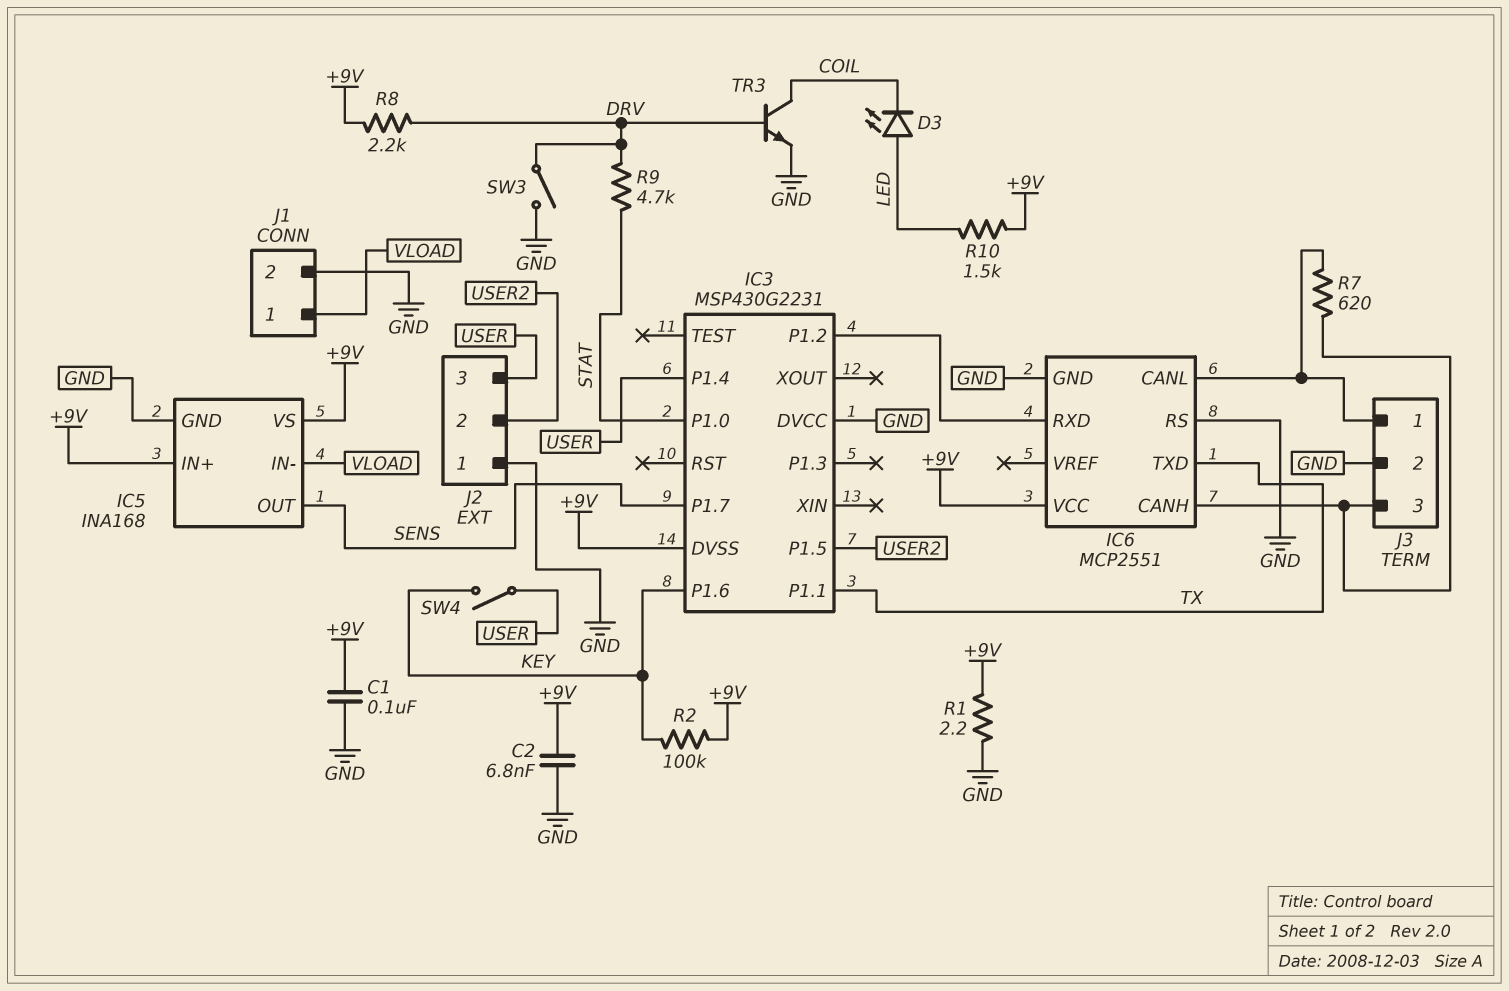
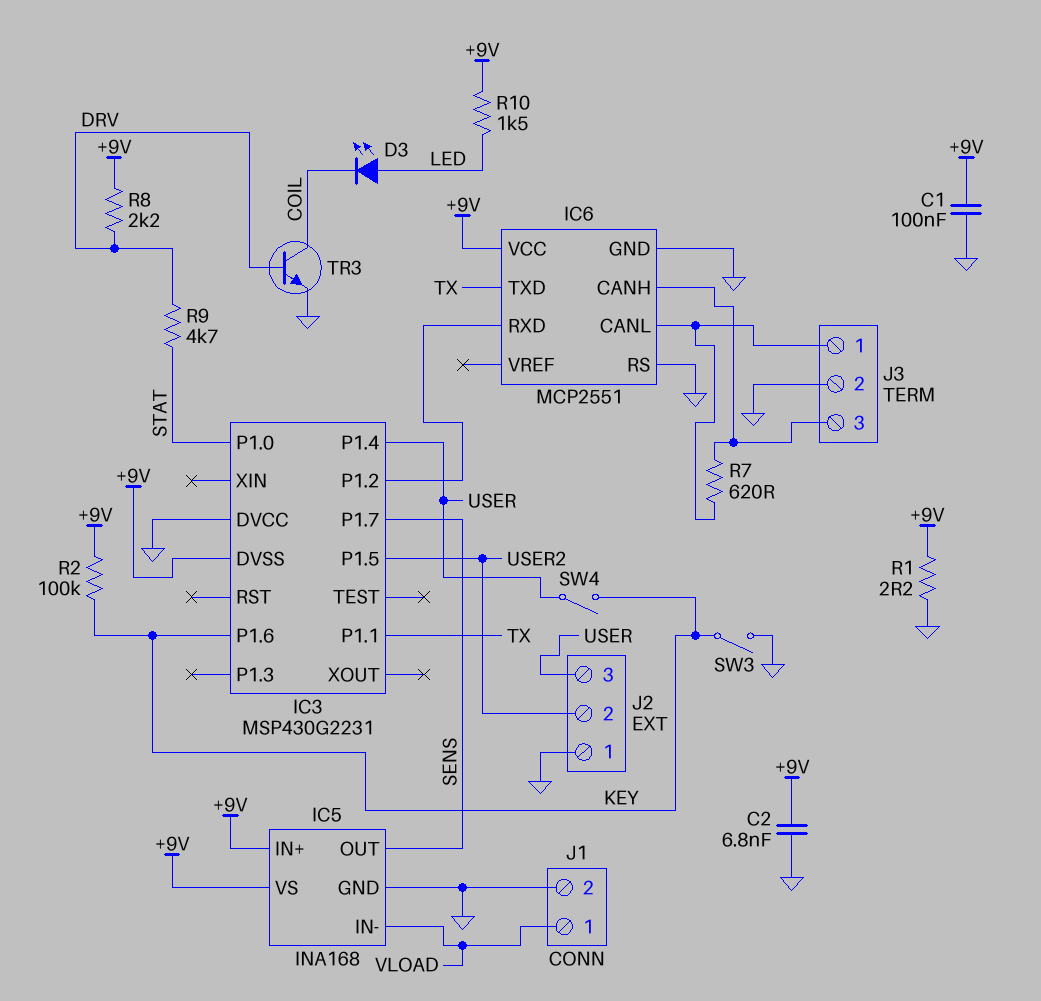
SW3: switch (DRV, GND) -> switch (GND, KEY)

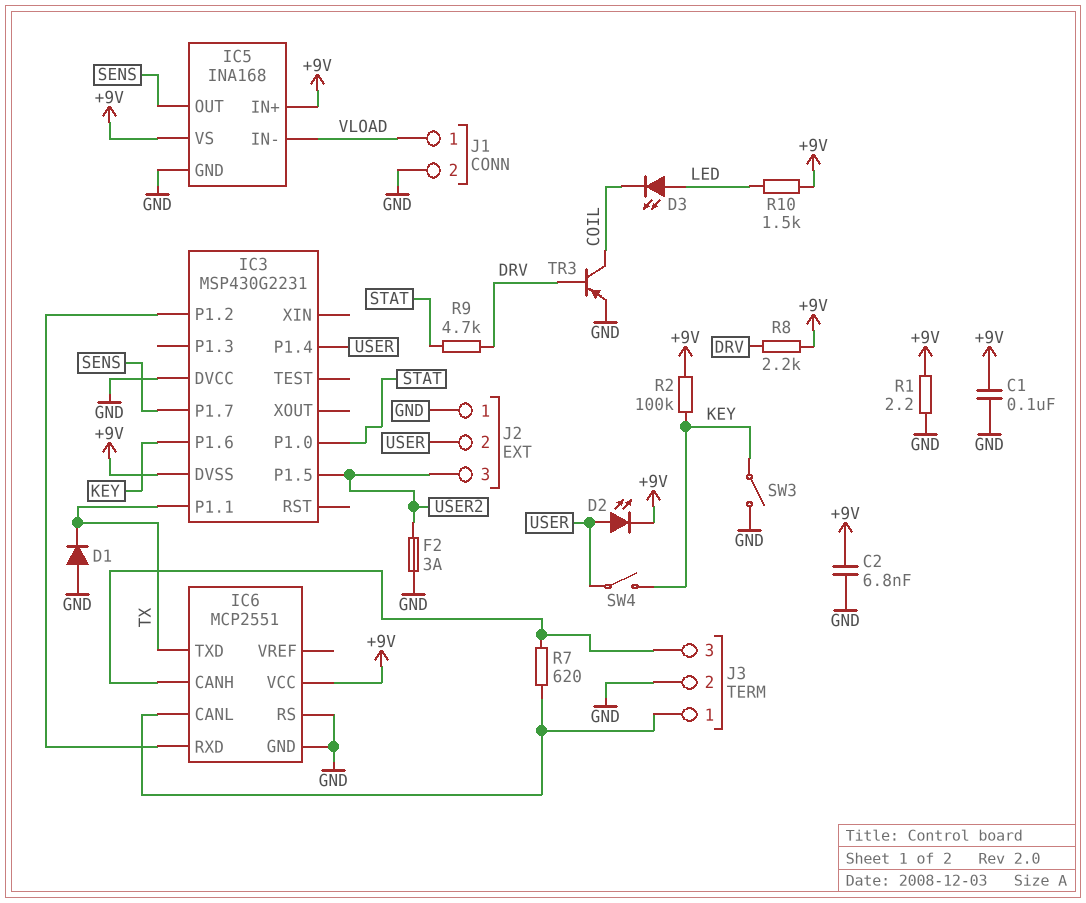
D1: none -> diode (A GND, K TX)
D2: none -> LED (A USER, K +9V)
F2: none -> 3A (GND, USER2)
J2 pin 2: USER2 -> USER
J2 pin 3: USER -> USER2
TR3: NPN (B DRV, C COIL, E GND) -> PNP (B DRV, C COIL, E GND)

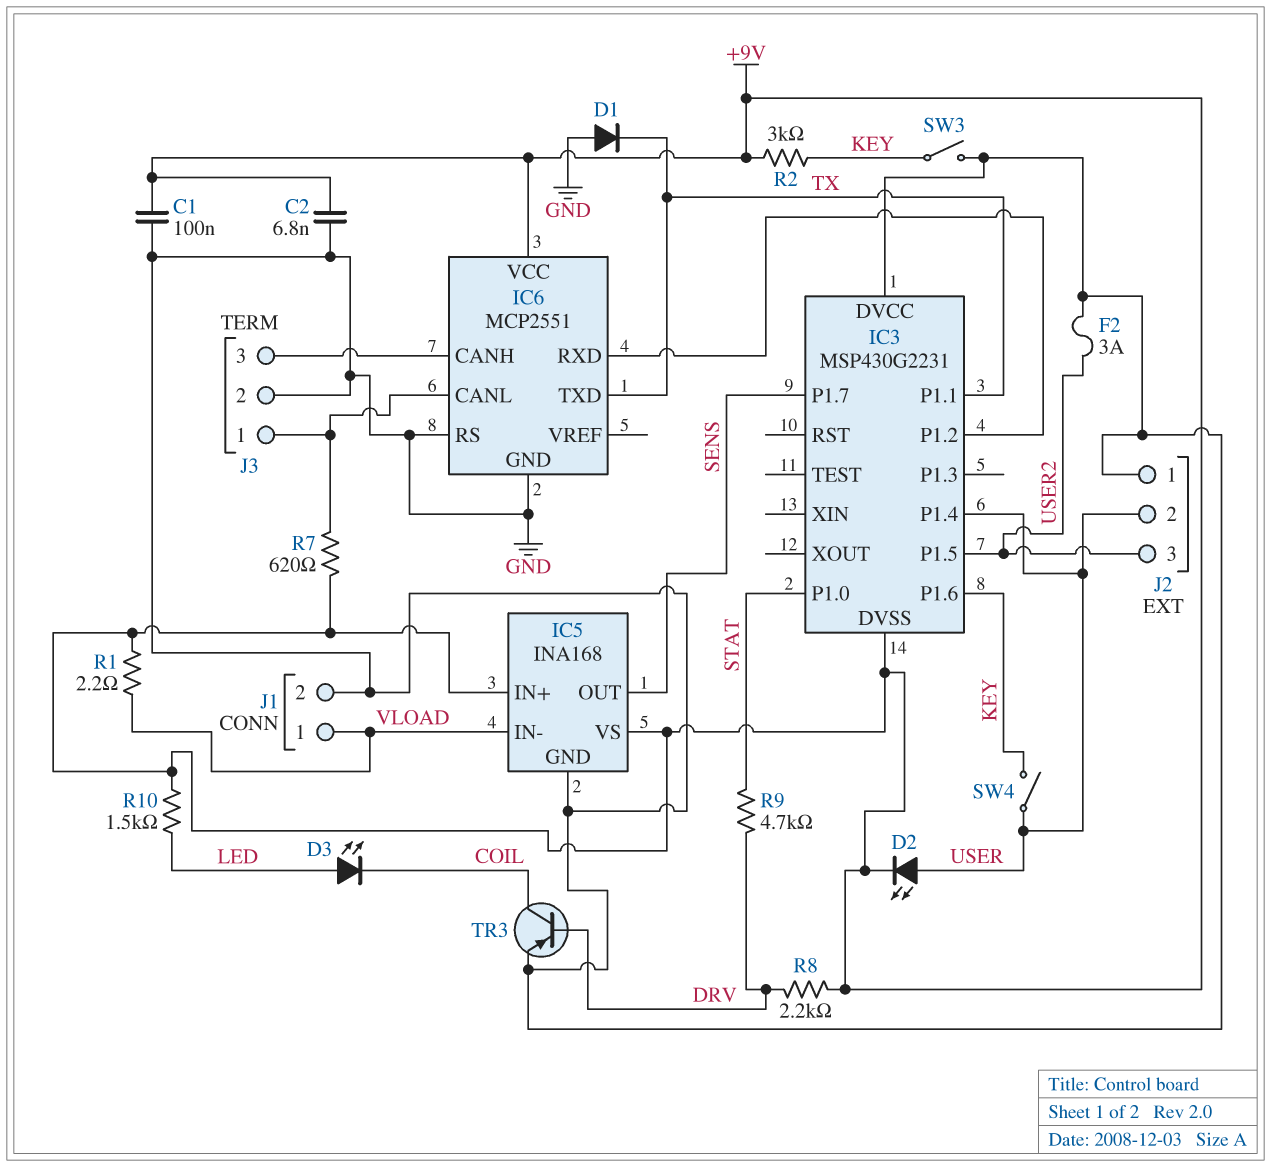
R1: 2.2 (+9V, GND) -> 2.2 (+9V, VLOAD)
R2: 100k (+9V, KEY) -> 3k (+9V, KEY)
R7: 620 (IC6/CANH, IC6/CANL) -> 620 (+9V, IC6/CANL)

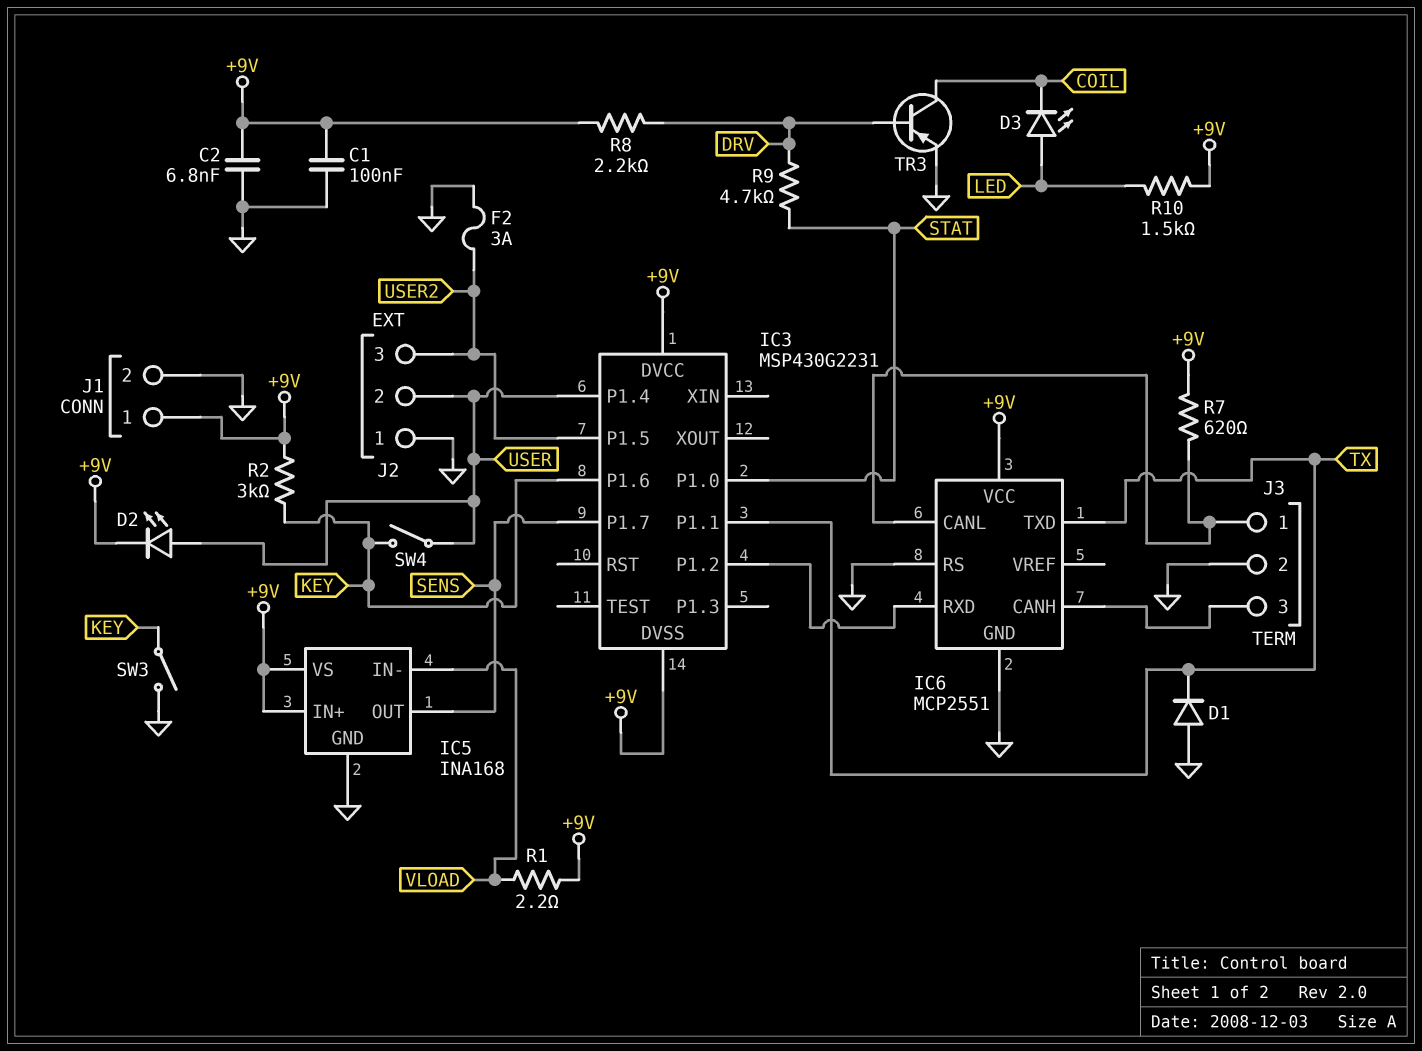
IC3 pin DVCC: GND -> +9V
J1 pin 1: VLOAD -> +9V

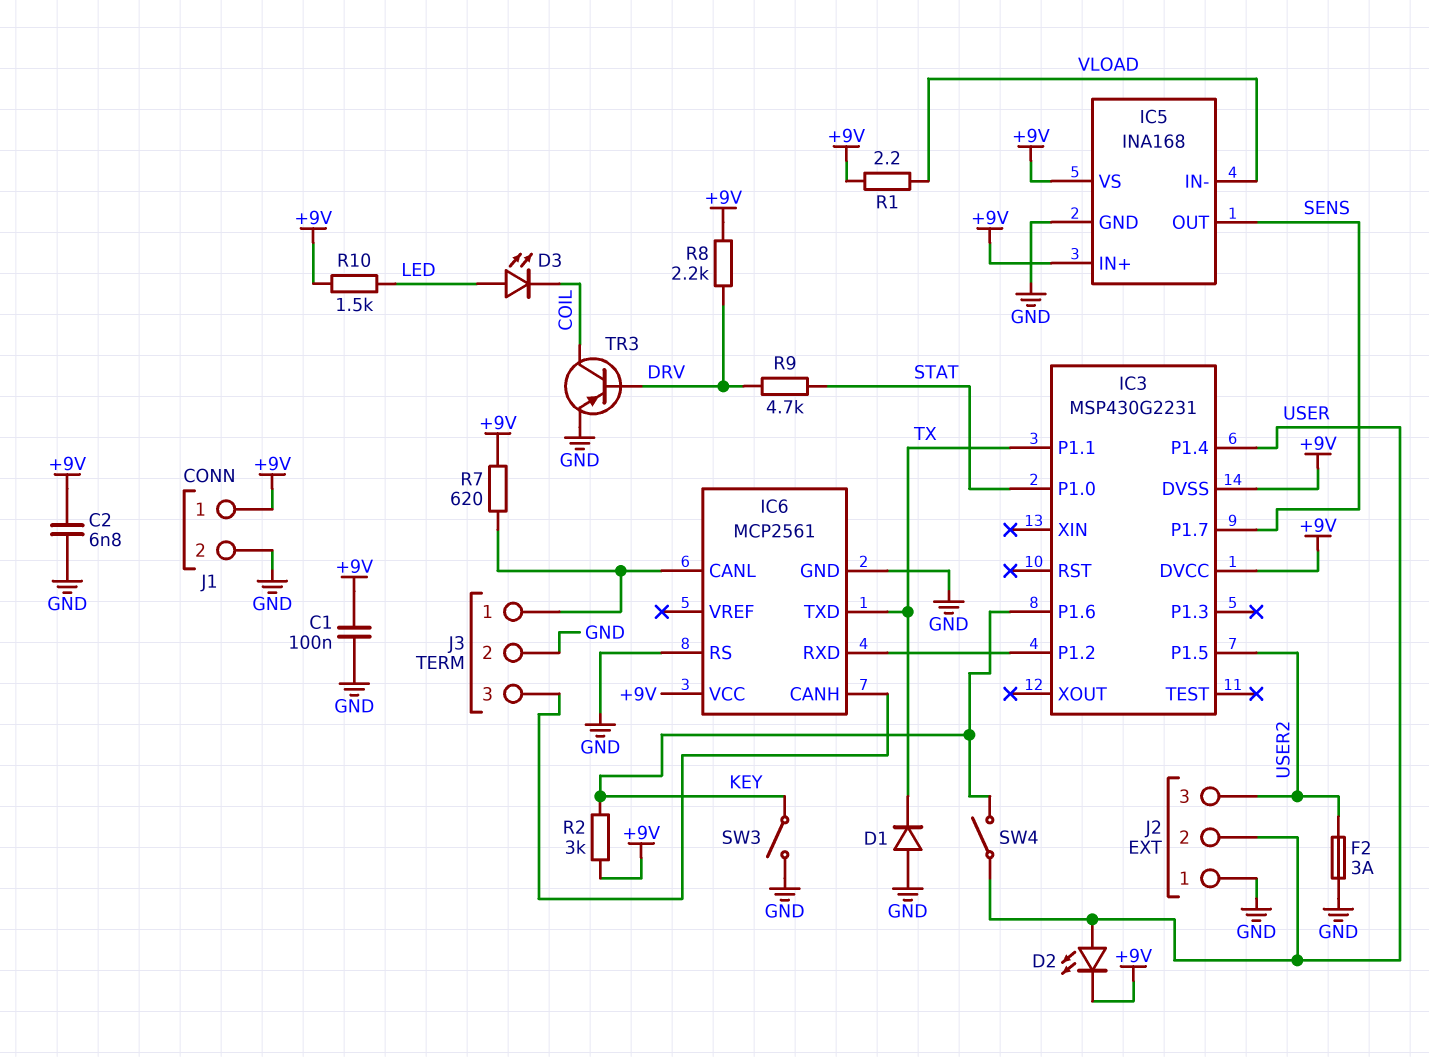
IC6: MCP2551 -> MCP2561

